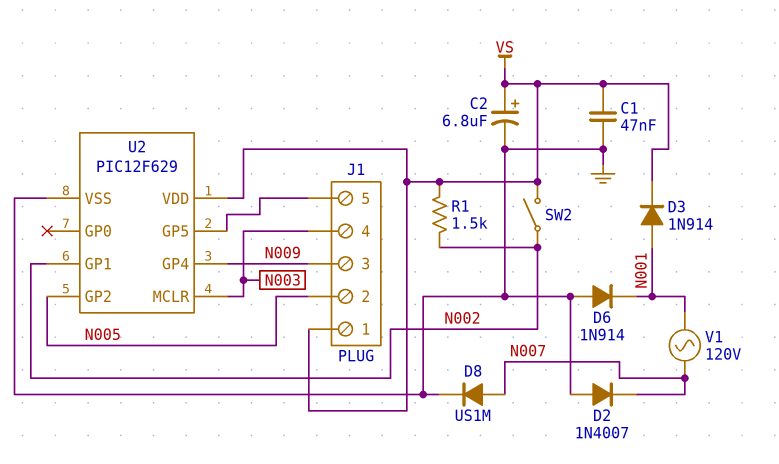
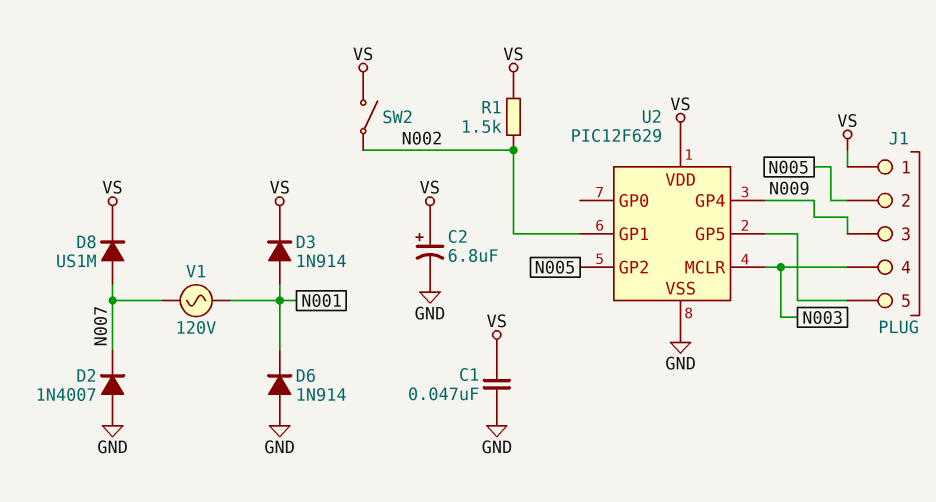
D8: diode US1M (A N007, K GND) -> diode US1M (A N007, K VS)

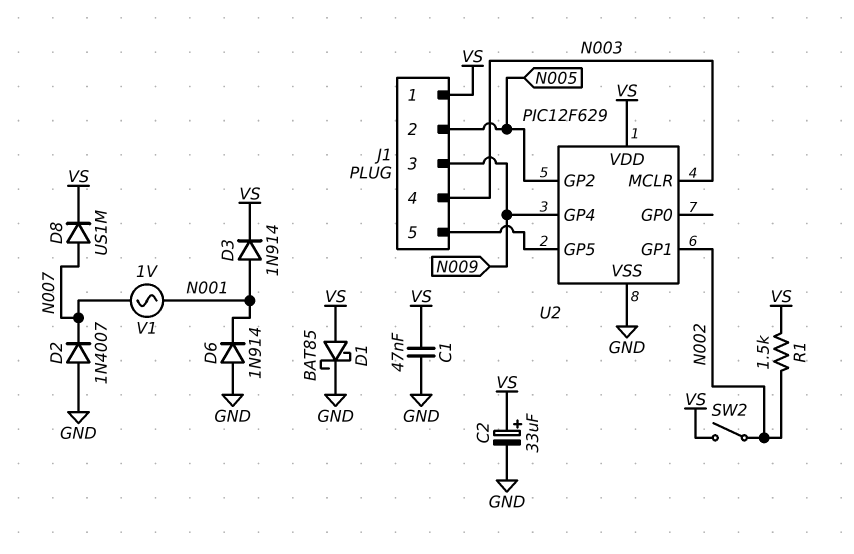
C2: 6.8uF (plus VS, minus GND) -> 33uF (plus VS, minus GND)
D1: none -> schottky BAT85 (A VS, K GND)
V1: AC 120V (N001, N007) -> AC 1V (N001, N007)

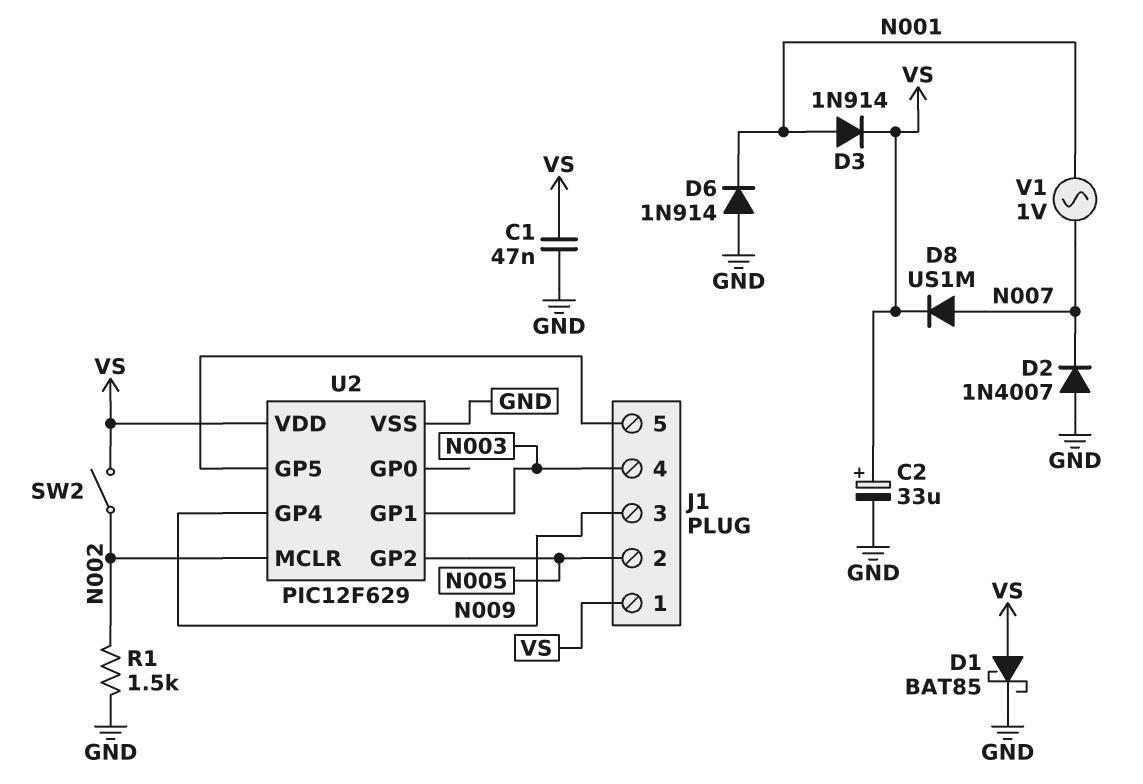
R1: 1.5k (N002, VS) -> 1.5k (GND, N002)
U2 pin GP1: N002 -> N003
U2 pin MCLR: N003 -> N002

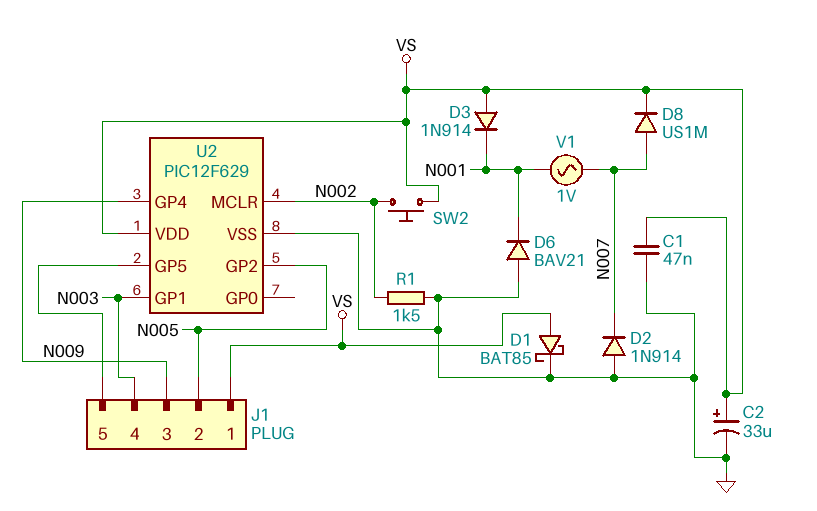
D2: diode 1N4007 (A GND, K N007) -> diode 1N914 (A GND, K N007)
D3: diode 1N914 (A N001, K VS) -> diode 1N914 (A VS, K N001)
D6: diode 1N914 (A GND, K N001) -> diode BAV21 (A GND, K N001)
SW2: switch (N002, VS) -> button (N002, VS)

